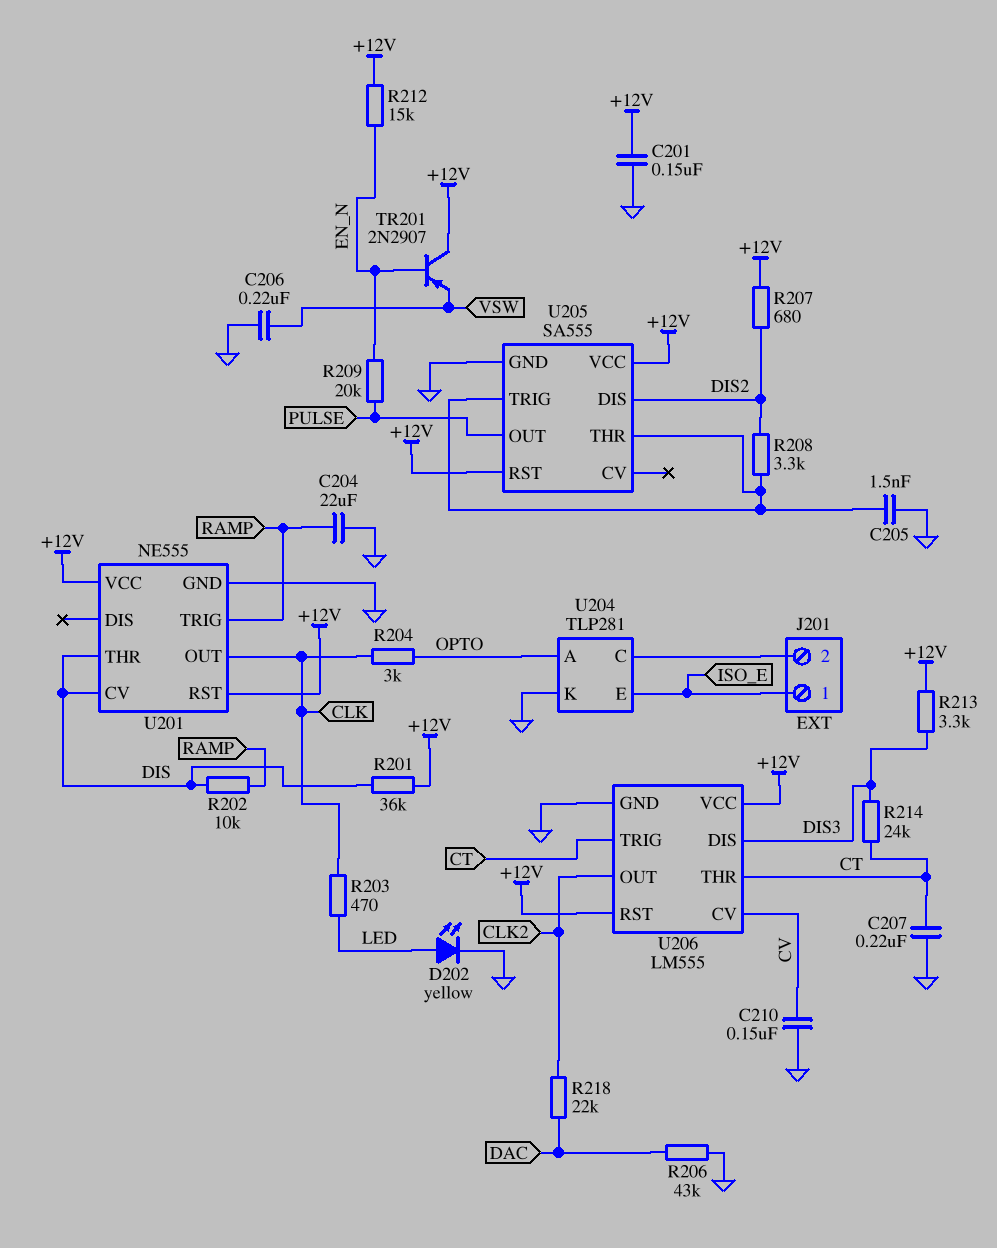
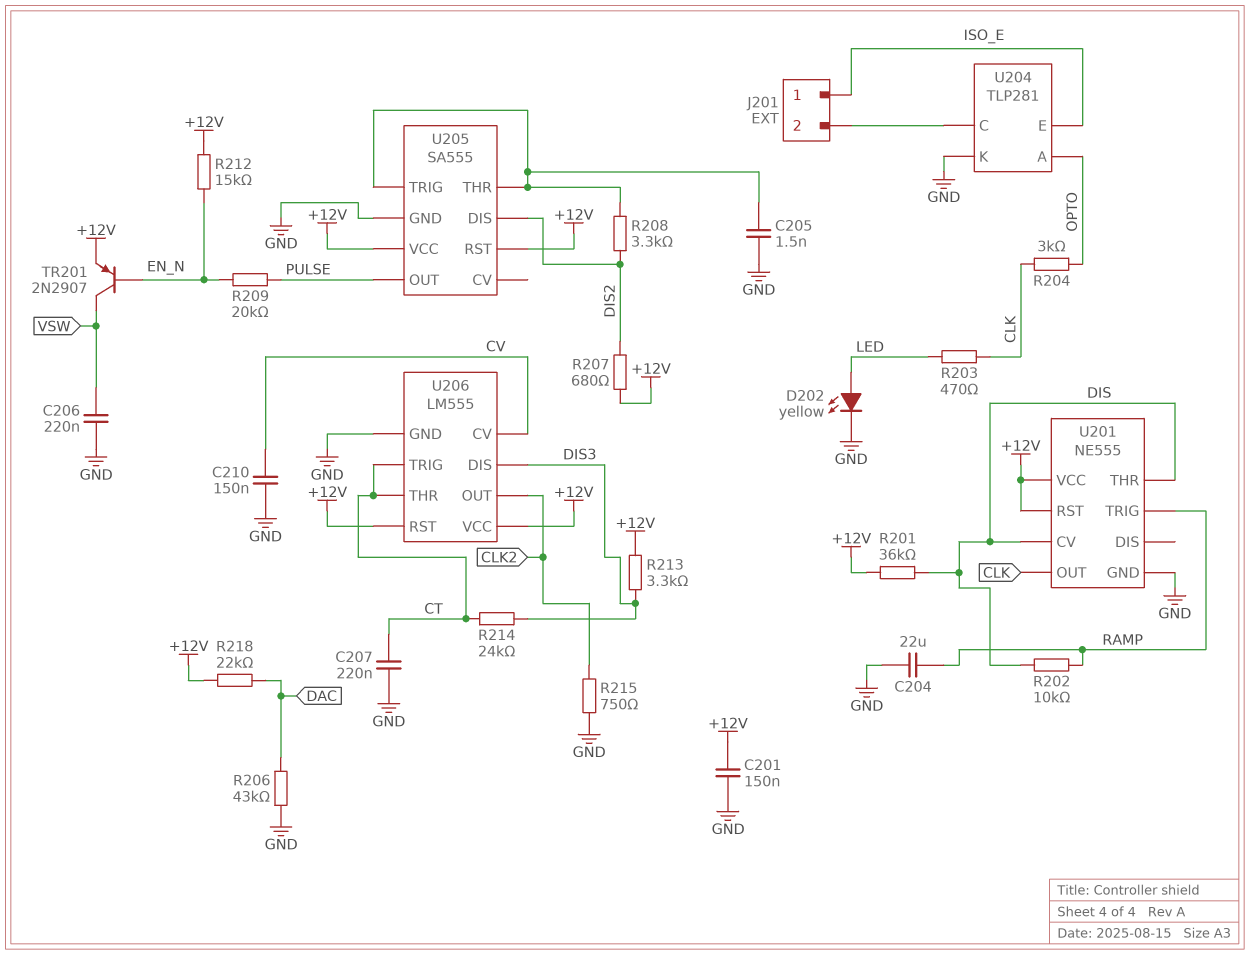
R215: none -> 750 (CLK2, GND)
R218: 22k (CLK2, DAC) -> 22k (+12V, DAC)
TR201: PNP 2N2907 (B EN_N, C +12V, E VSW) -> PNP 2N2907 (B EN_N, C VSW, E +12V)

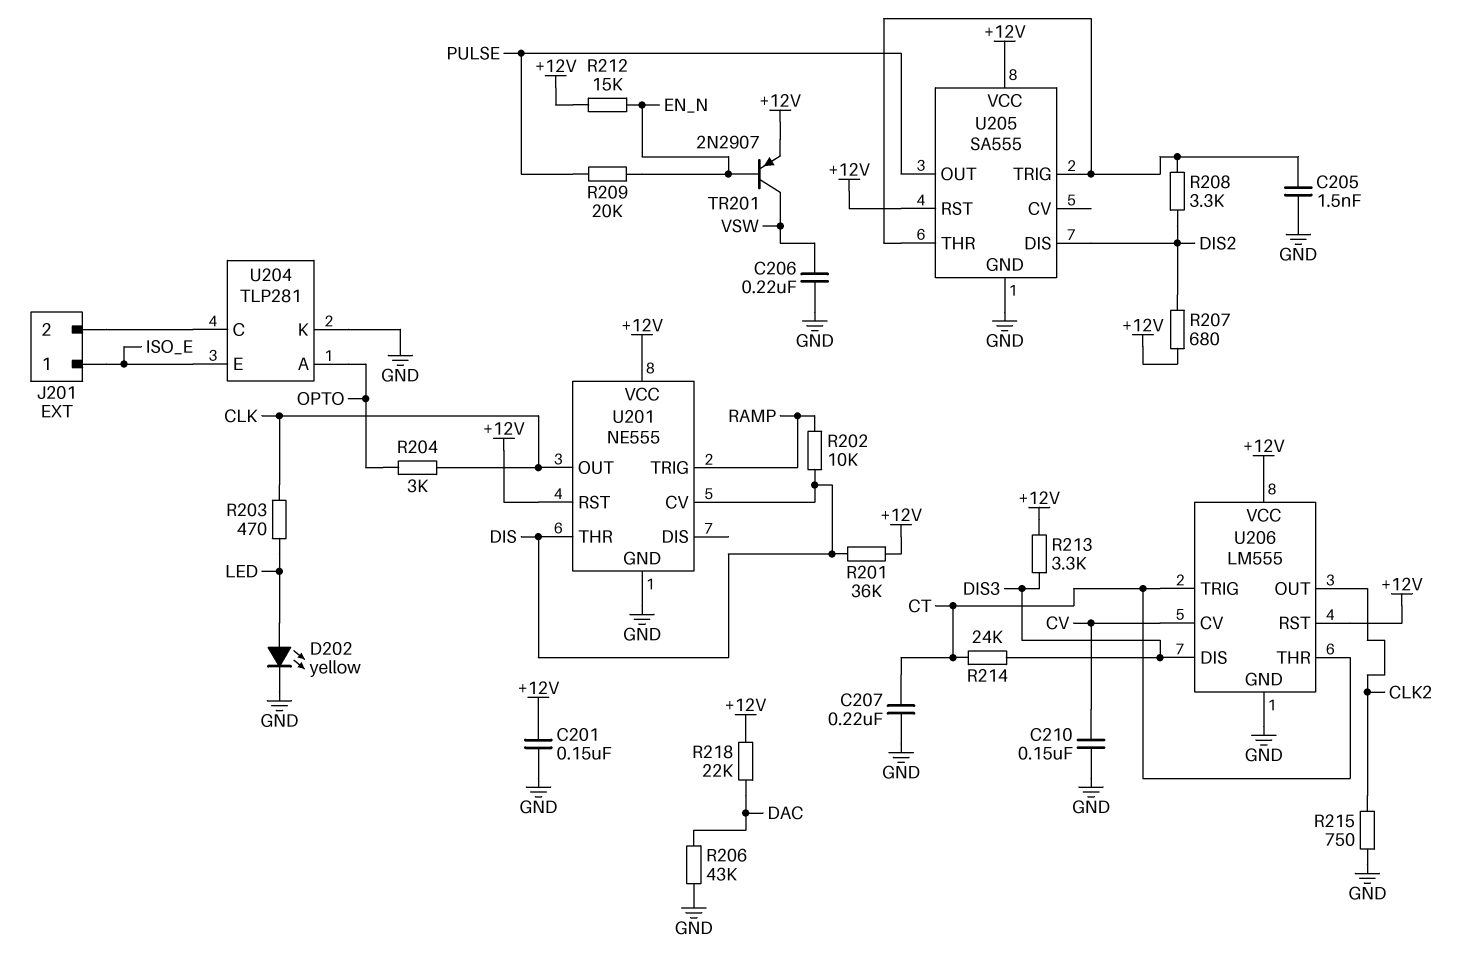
C204: 22uF (GND, RAMP) -> none

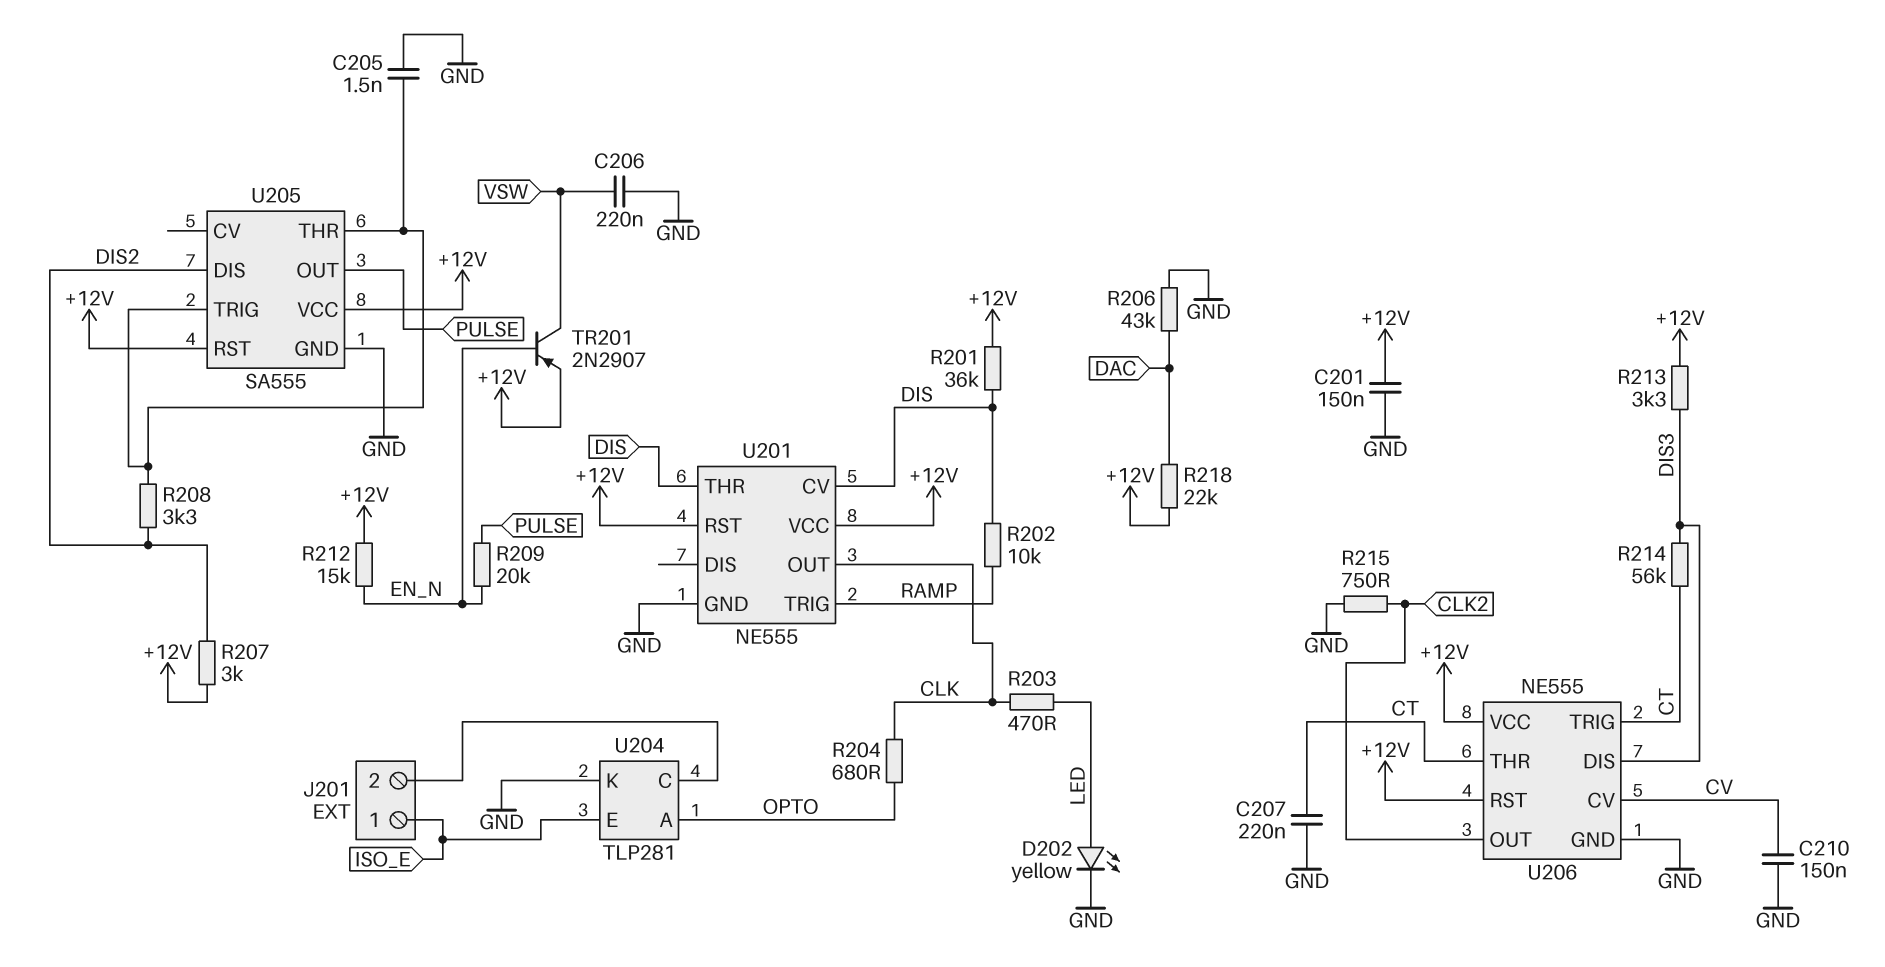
R204: 3k (CLK, OPTO) -> 680 (CLK, OPTO)
R207: 680 (+12V, DIS2) -> 3k (+12V, DIS2)
R214: 24k (CT, DIS3) -> 56k (CT, DIS3)
U206: LM555 -> NE555

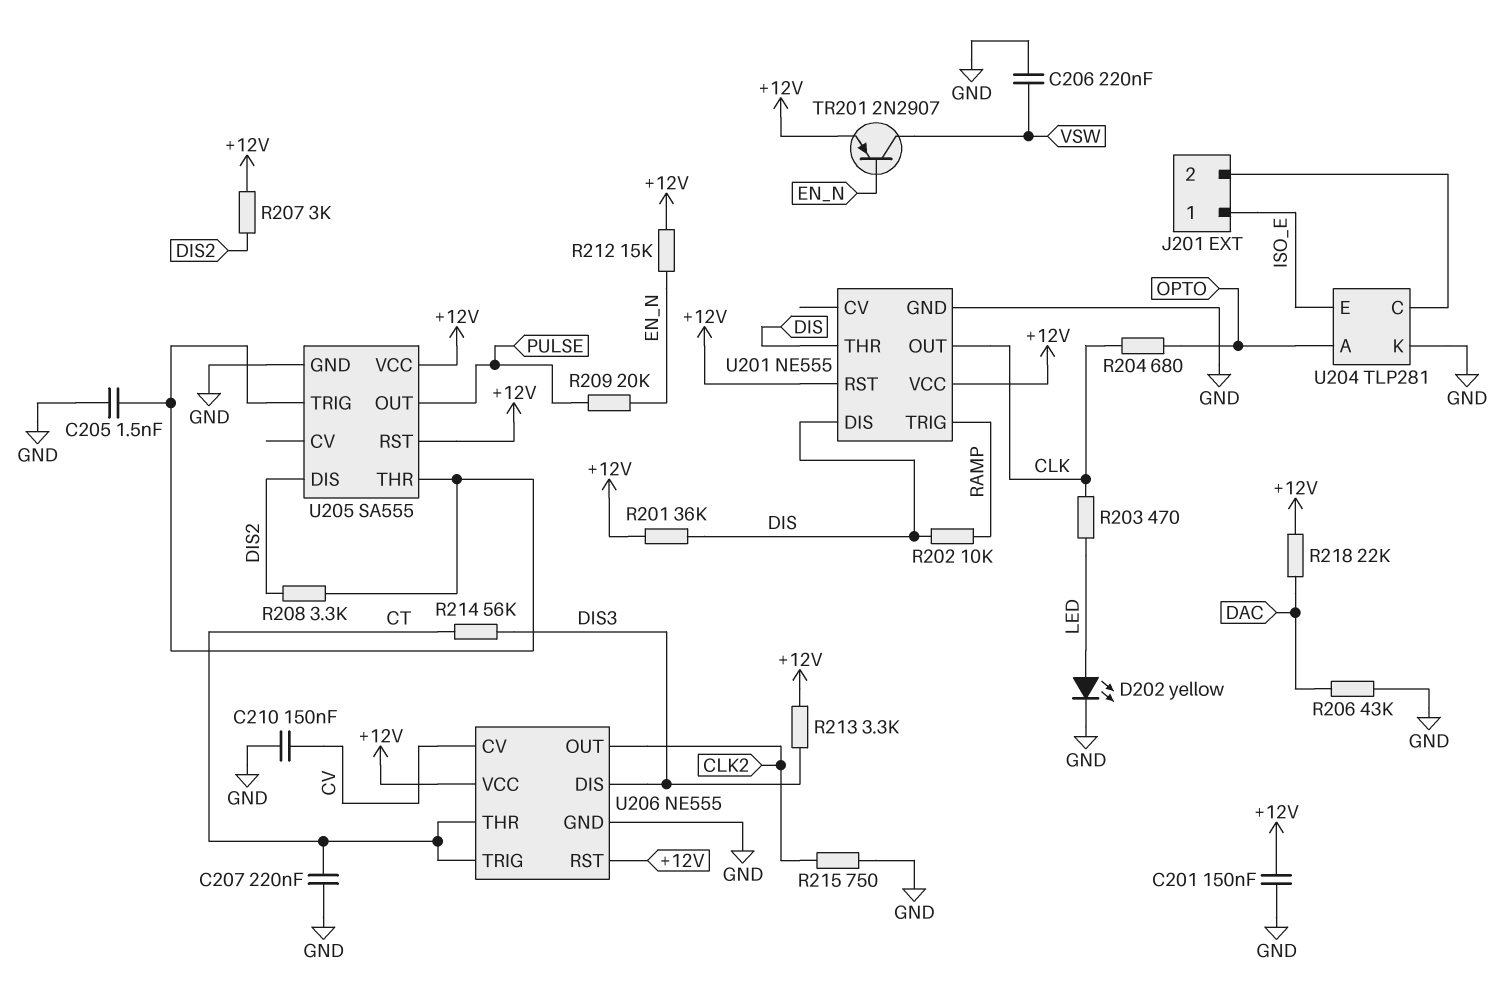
U201 pin CV: DIS -> none
U201 pin DIS: none -> DIS

